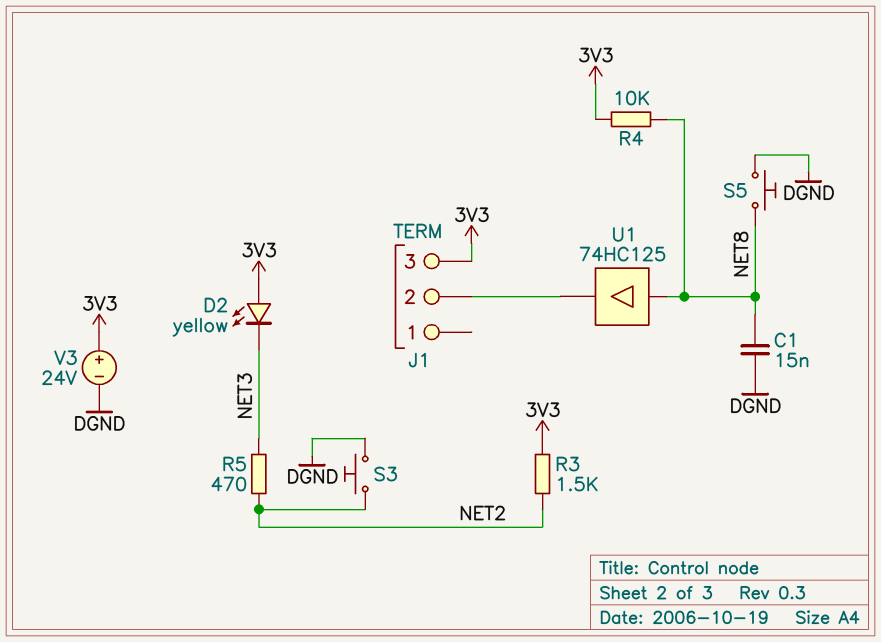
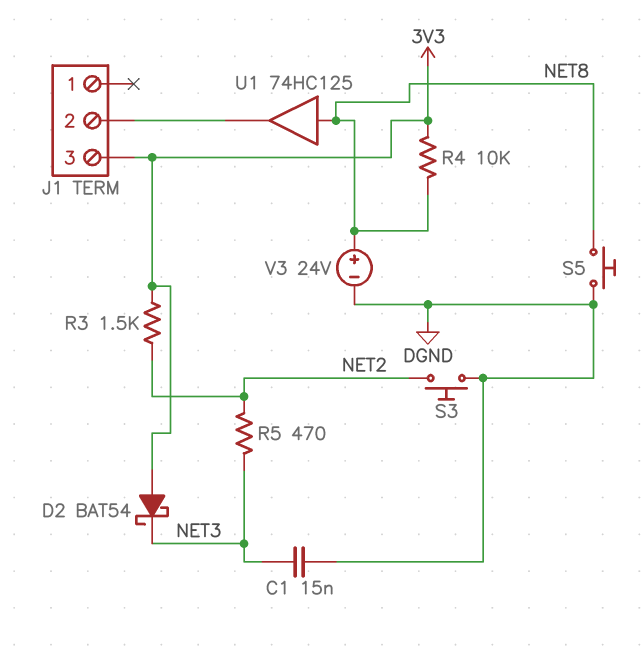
C1: 15nF (DGND, NET8) -> 15nF (DGND, NET3)
D2: LED yellow (A 3V3, K NET3) -> schottky BAT54 (A 3V3, K NET3)
V3: 24V (plus 3V3, minus DGND) -> 24V (plus NET8, minus DGND)

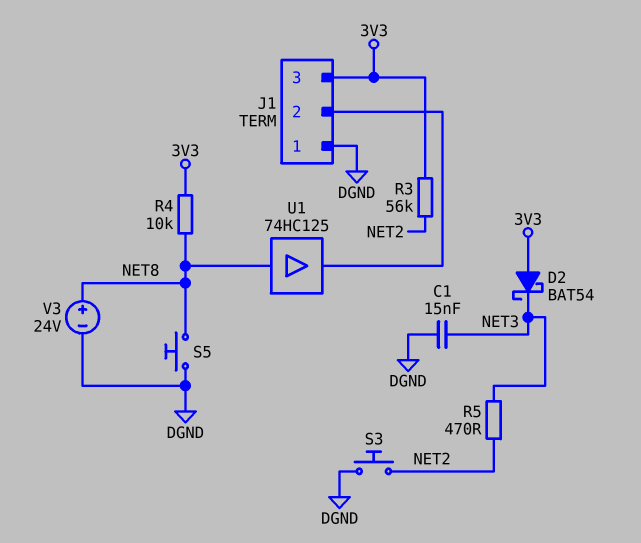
J1 pin 1: none -> DGND
R3: 1.5k (3V3, NET2) -> 56k (3V3, NET2)

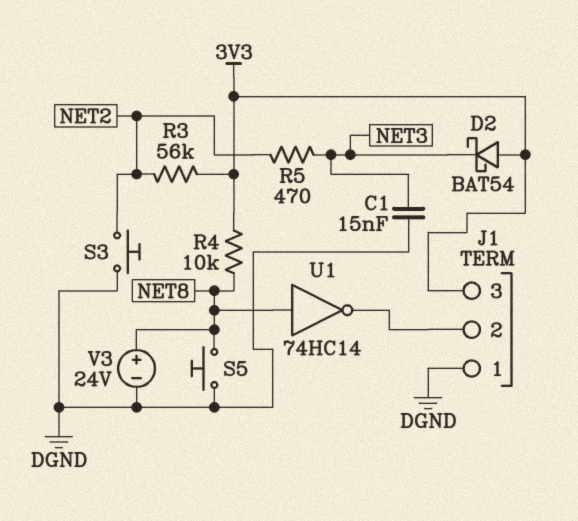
U1: buffer 74HC125 (in NET8, out J1/2) -> NOT 74HC14 (in NET8, out J1/2)

